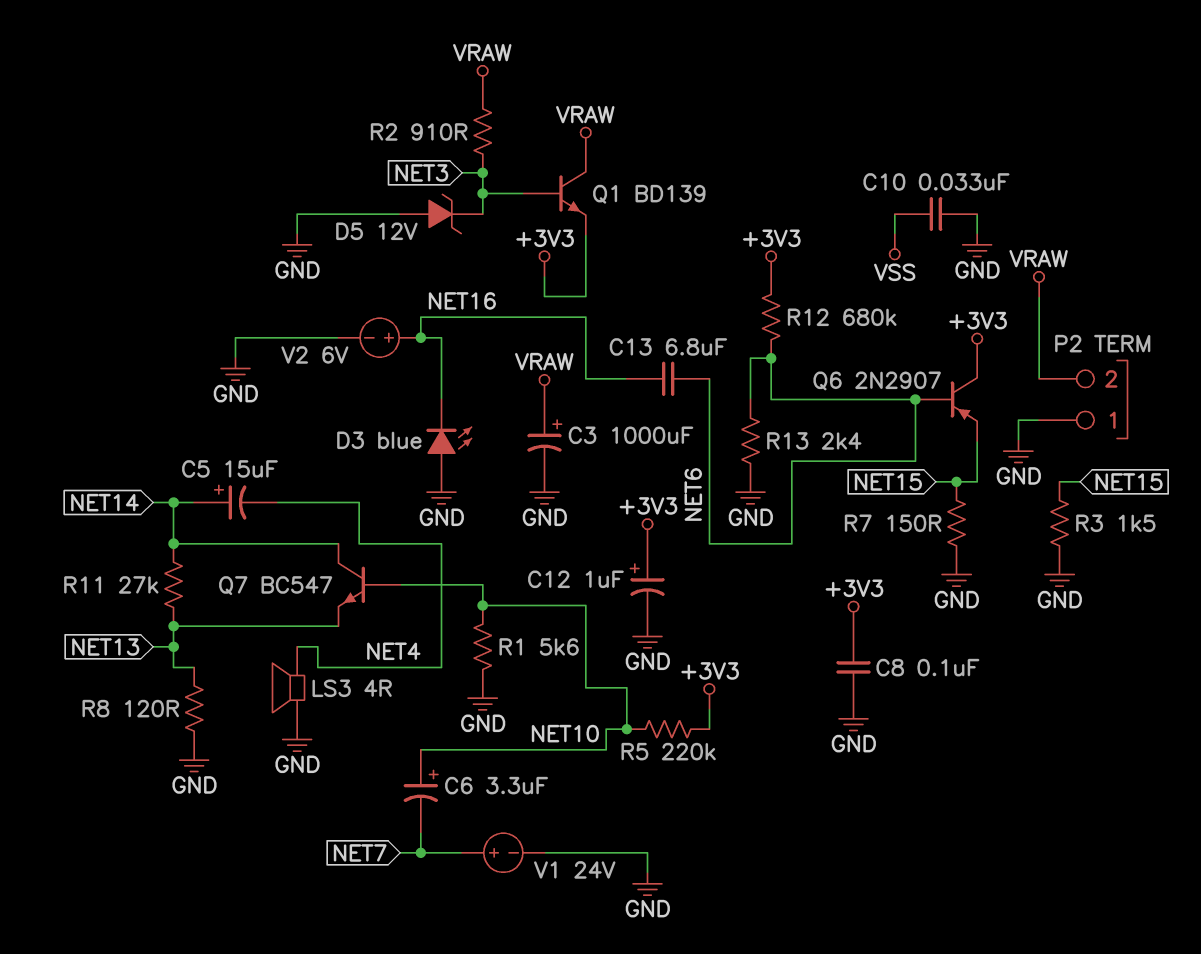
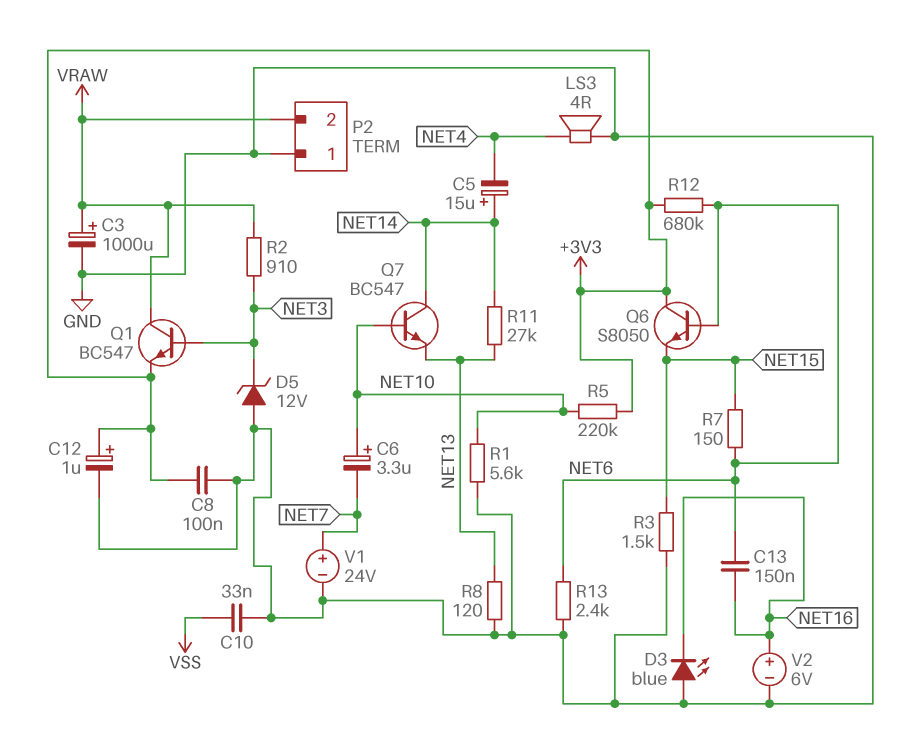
C13: 6.8uF (NET6, NET16) -> 150nF (NET6, NET16)
Q1: NPN BD139 (B NET3, C VRAW, E +3V3) -> NPN BC547 (B NET3, C VRAW, E +3V3)
Q6: PNP 2N2907 (B NET6, C +3V3, E NET15) -> NPN S8050 (B NET6, C +3V3, E NET15)
R7: 150 (GND, NET15) -> 150 (NET6, NET15)

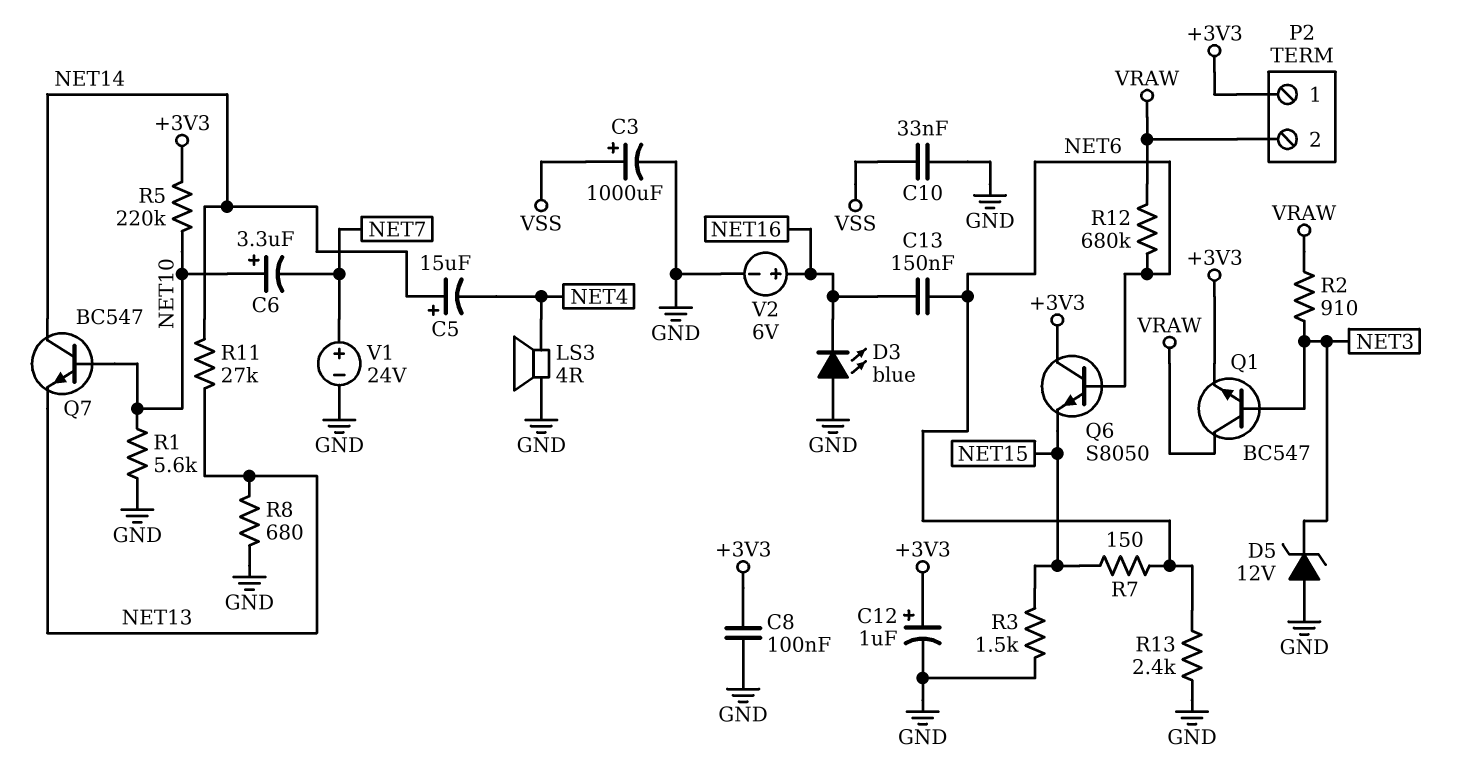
C3: 1000uF (plus VRAW, minus GND) -> 1000uF (plus VSS, minus GND)
P2 pin 1: GND -> +3V3
R8: 120 (GND, NET13) -> 680 (GND, NET13)
R12: 680k (+3V3, NET6) -> 680k (NET6, VRAW)

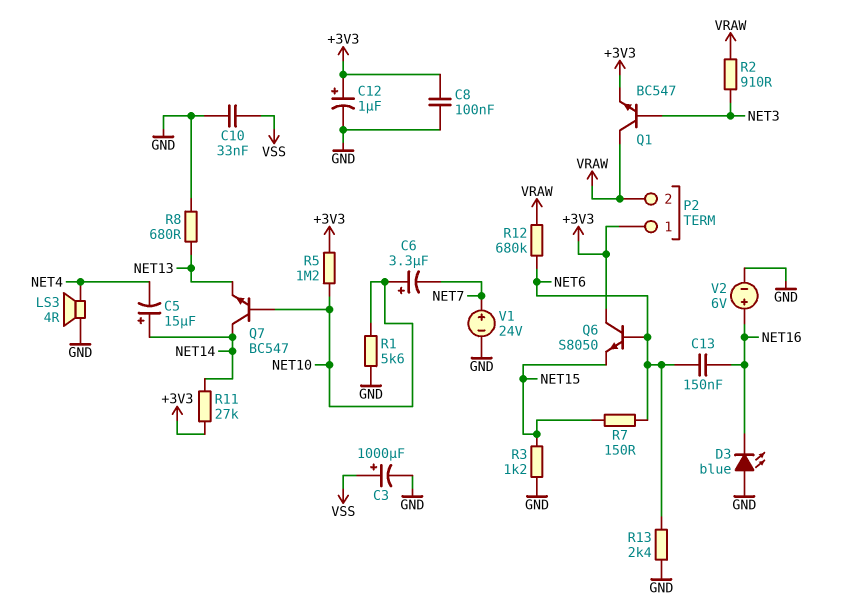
D5: zener 12V (A GND, K NET3) -> none
R3: 1.5k (GND, NET15) -> 1.2k (GND, NET15)
R5: 220k (+3V3, NET10) -> 1.2M (+3V3, NET10)
R11: 27k (NET13, NET14) -> 27k (+3V3, NET14)

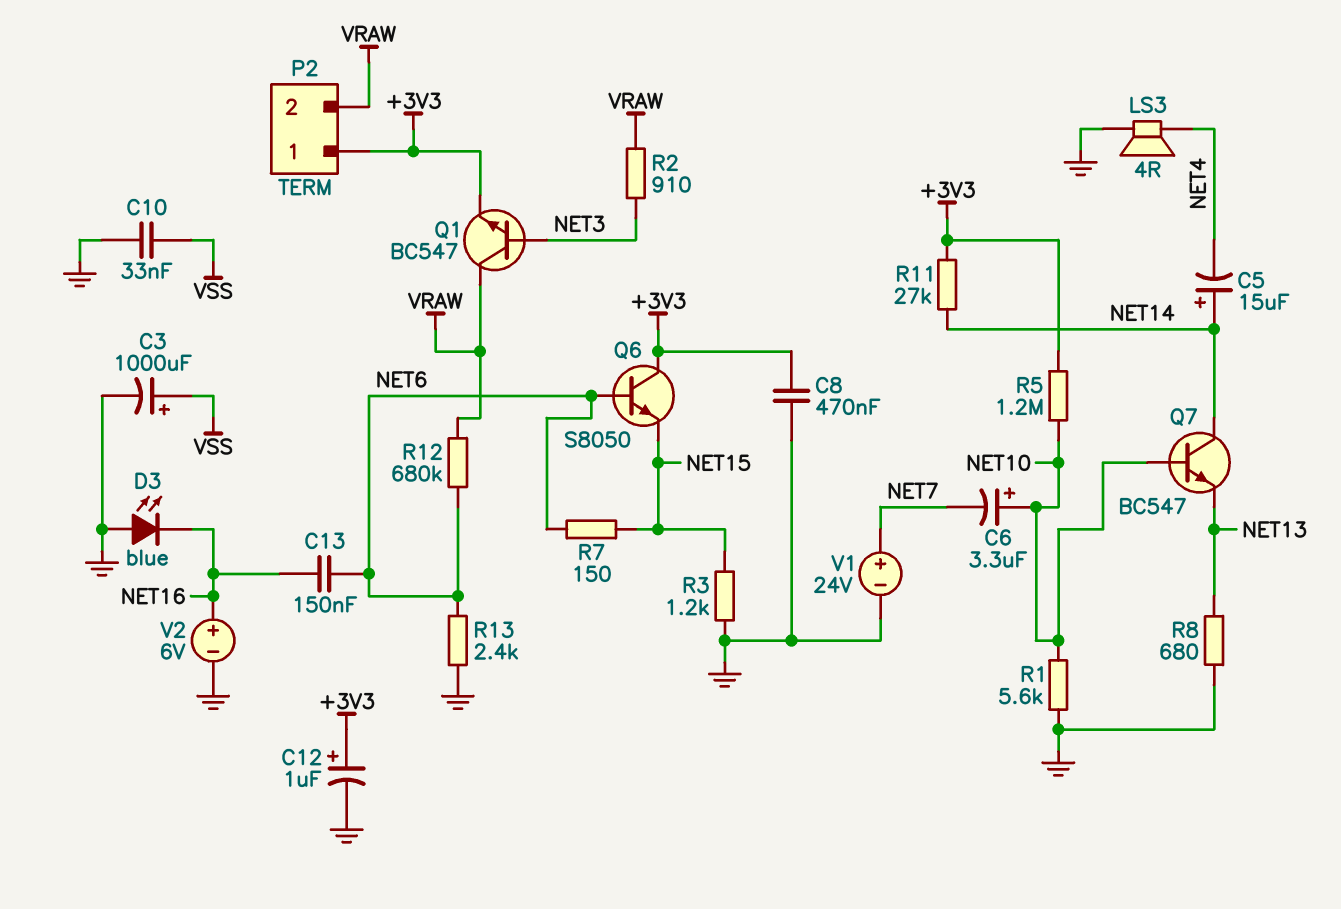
C8: 100nF (+3V3, GND) -> 470nF (+3V3, GND)

